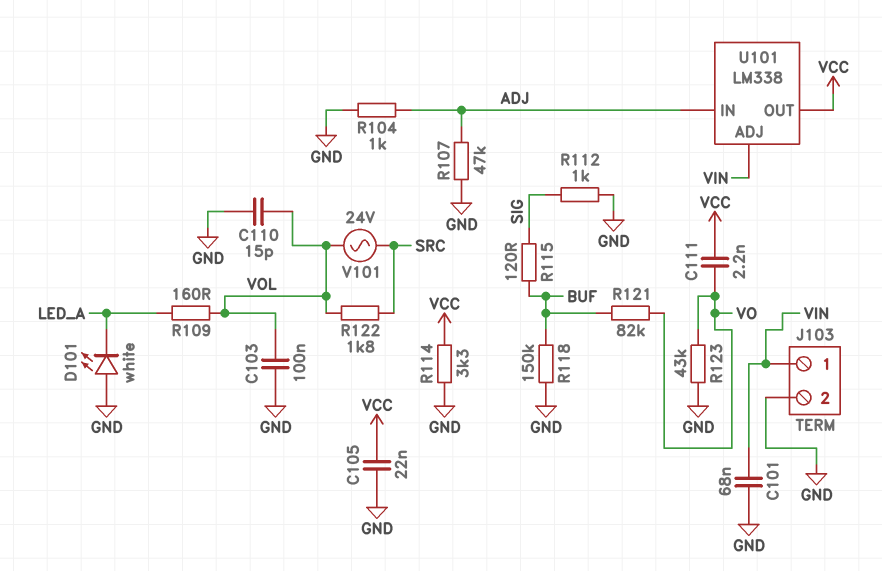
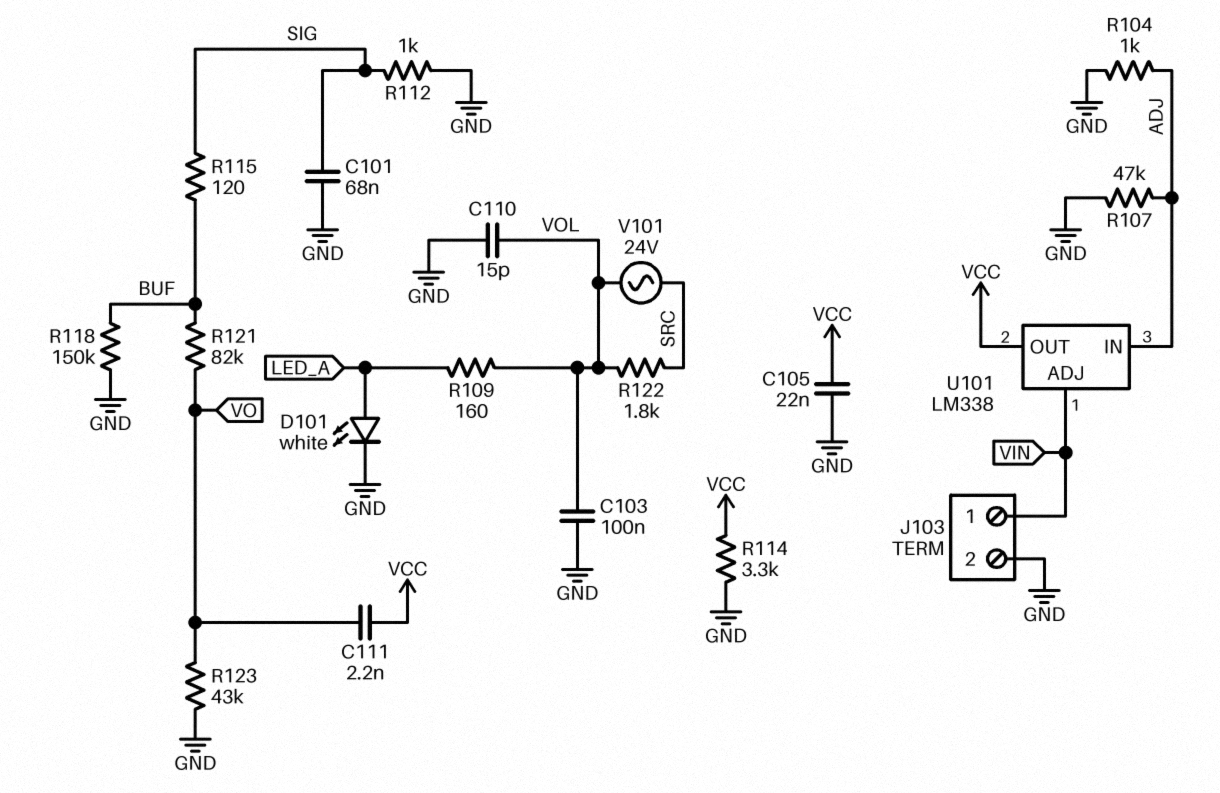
C101: 68nF (GND, VIN) -> 68nF (GND, SIG)
D101: LED white (A GND, K LED_A) -> LED white (A LED_A, K GND)

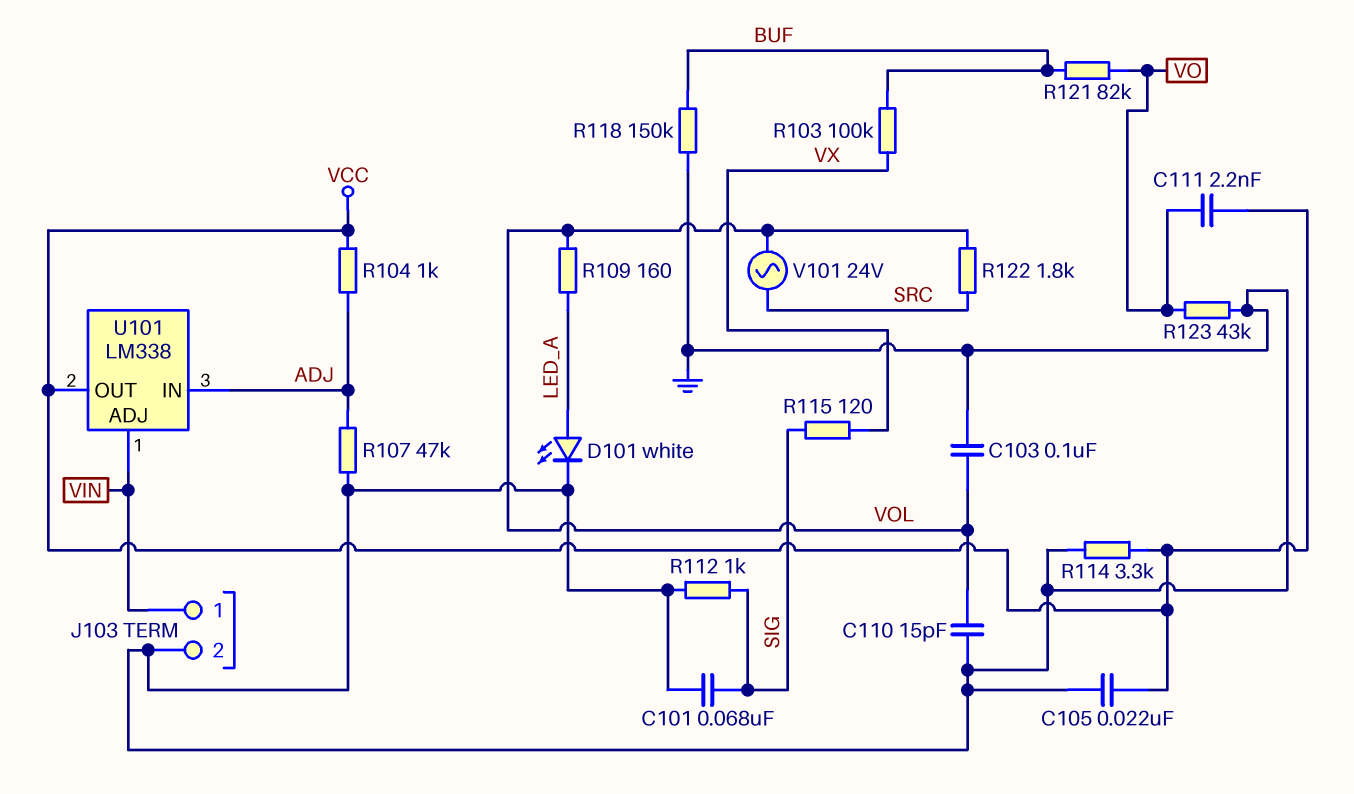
R103: none -> 100k (BUF, VX)
R104: 1k (ADJ, GND) -> 1k (ADJ, VCC)
R115: 120 (BUF, SIG) -> 120 (SIG, VX)

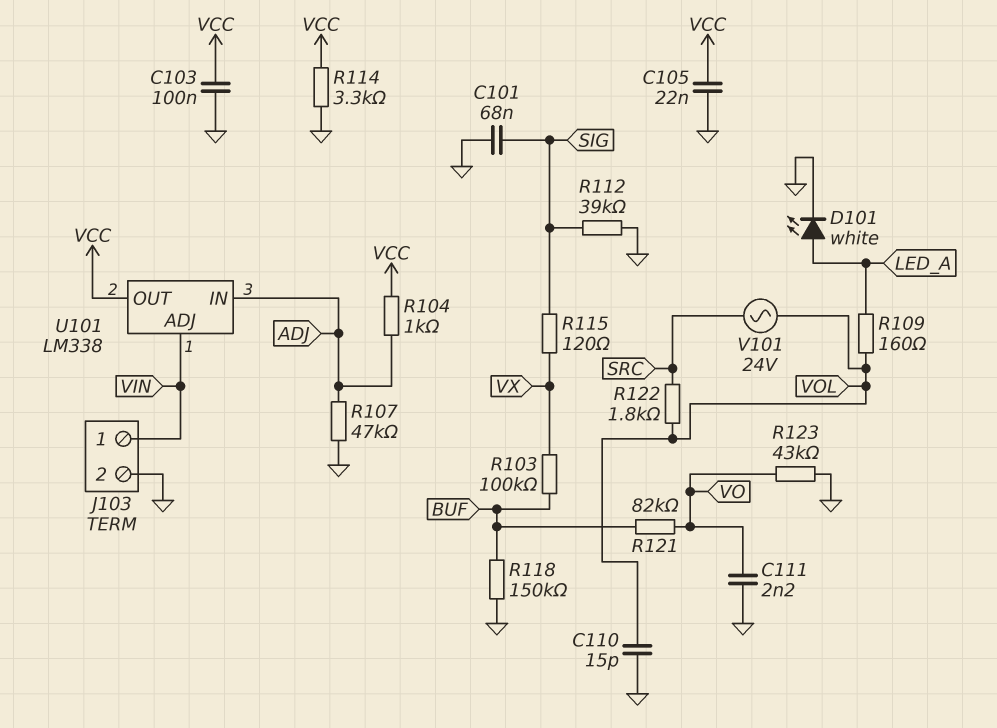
C103: 100nF (GND, VOL) -> 100nF (GND, VCC)
C111: 2.2nF (VCC, VO) -> 2.2nF (GND, VO)
R112: 1k (GND, SIG) -> 39k (GND, SIG)

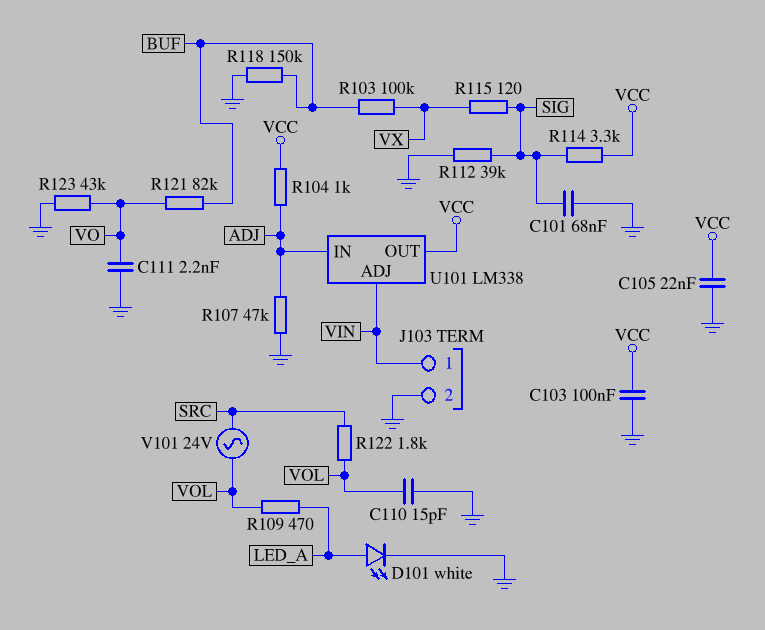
R109: 160 (LED_A, VOL) -> 470 (LED_A, VOL)
R114: 3.3k (GND, VCC) -> 3.3k (SIG, VCC)

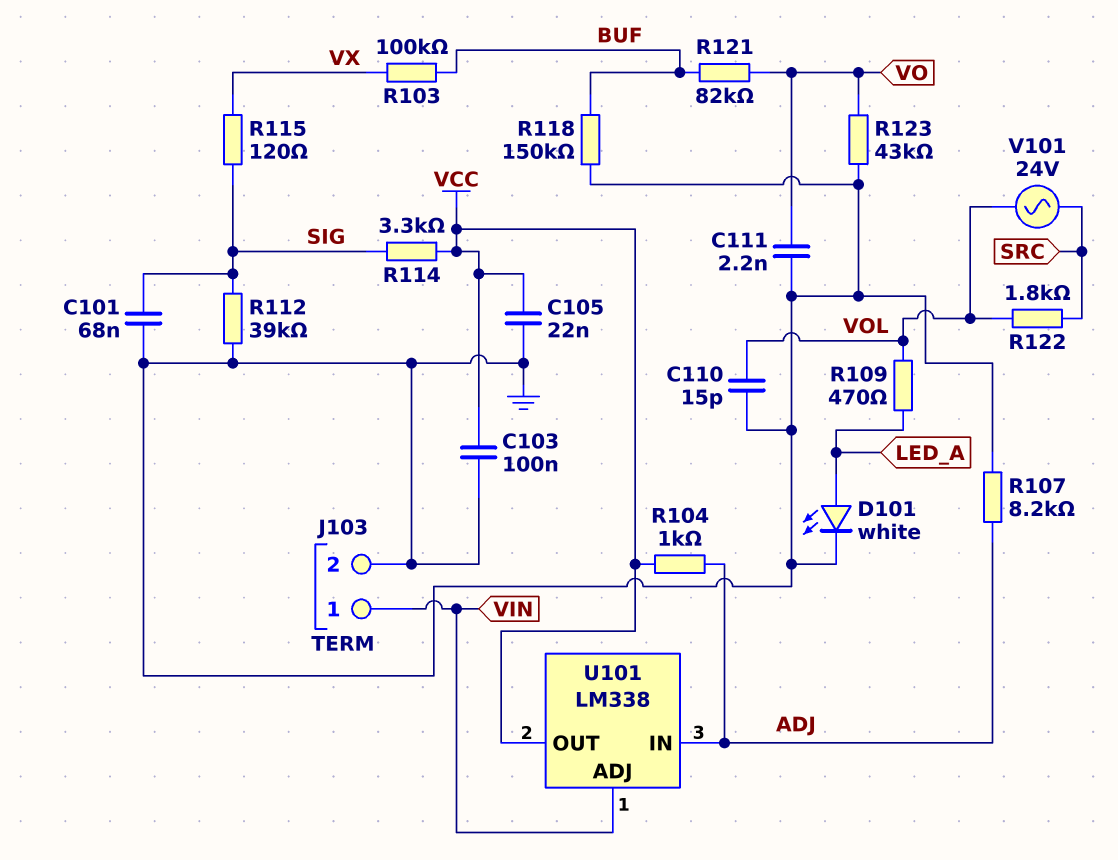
R107: 47k (ADJ, GND) -> 8.2k (ADJ, GND)

